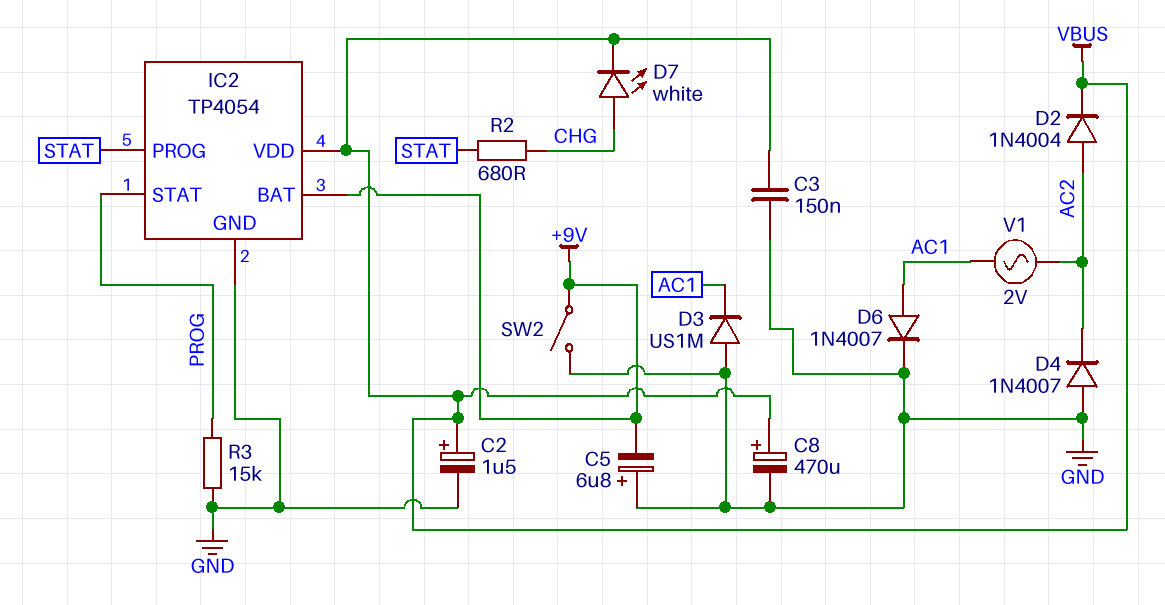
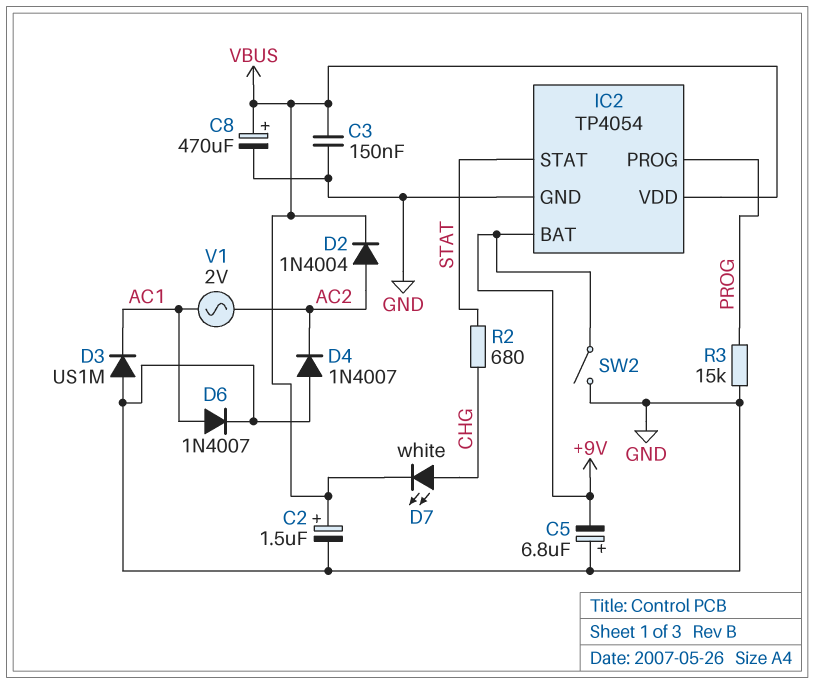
IC2 pin PROG: STAT -> PROG
IC2 pin STAT: PROG -> STAT

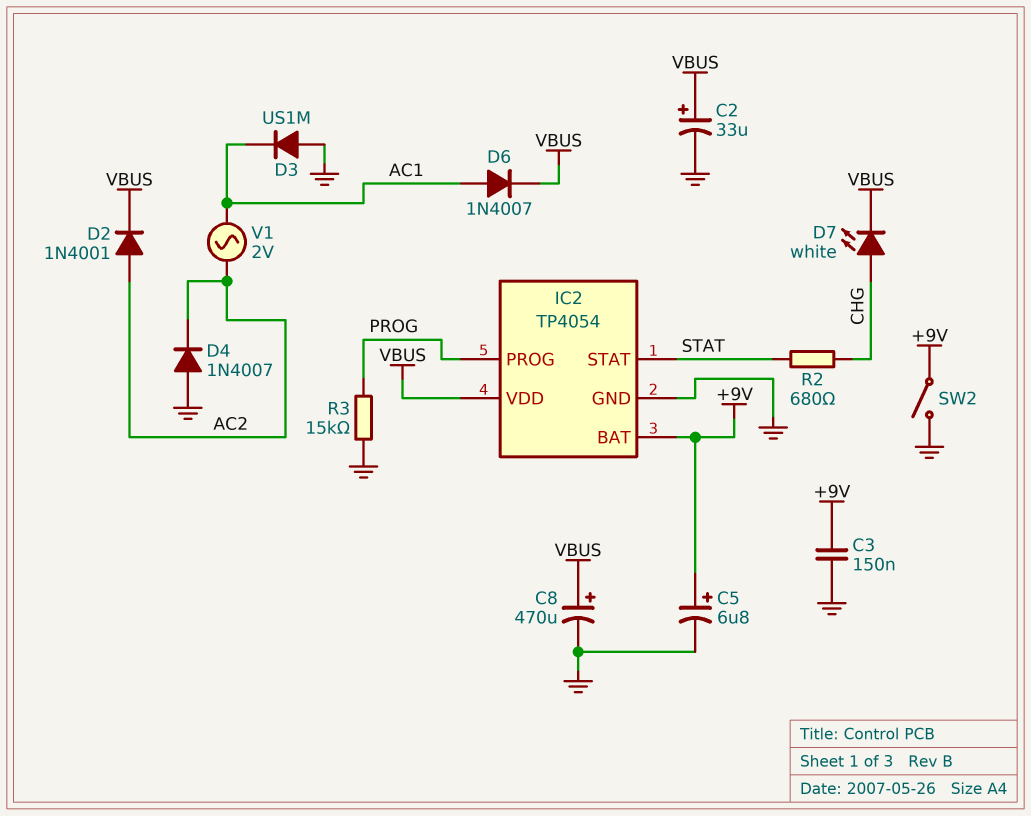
C2: 1.5uF (plus VBUS, minus GND) -> 33uF (plus VBUS, minus GND)
C3: 150nF (GND, VBUS) -> 150nF (+9V, GND)
C5: 6.8uF (plus GND, minus +9V) -> 6.8uF (plus +9V, minus GND)
D2: diode 1N4004 (A AC2, K VBUS) -> diode 1N4001 (A AC2, K VBUS)
D6: diode 1N4007 (A AC1, K GND) -> diode 1N4007 (A AC1, K VBUS)

